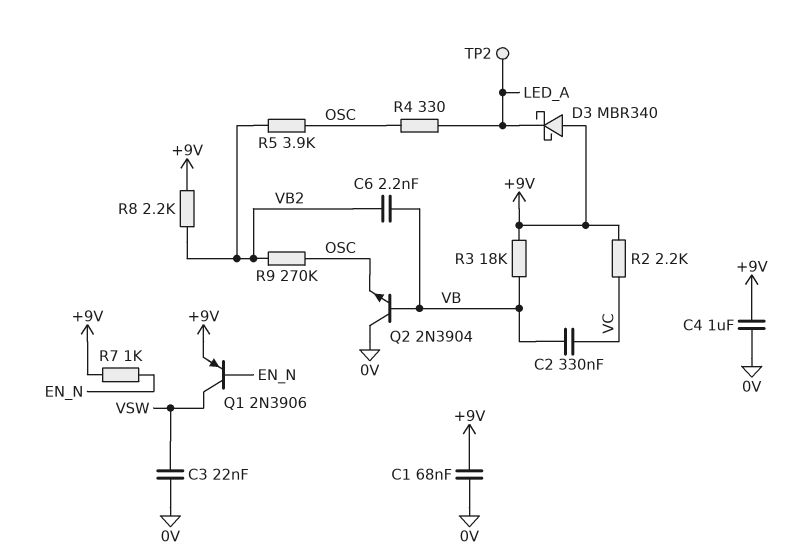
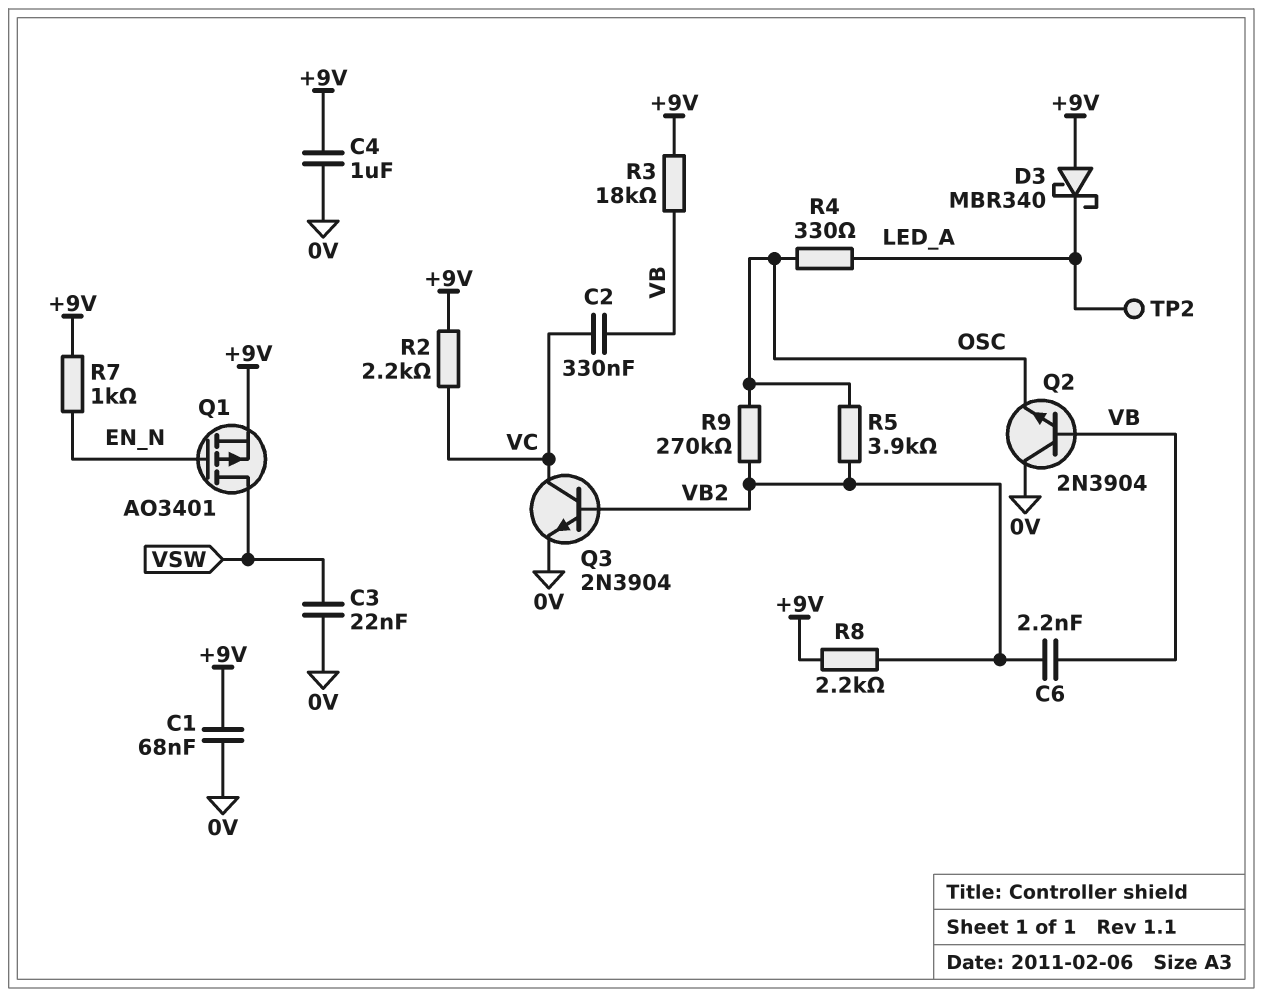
Q1: PNP 2N3906 (B EN_N, C VSW, E +9V) -> PMOS AO3401 (G EN_N, D VSW, S +9V)
Q3: none -> NPN 2N3904 (B VB2, C VC, E 0V)

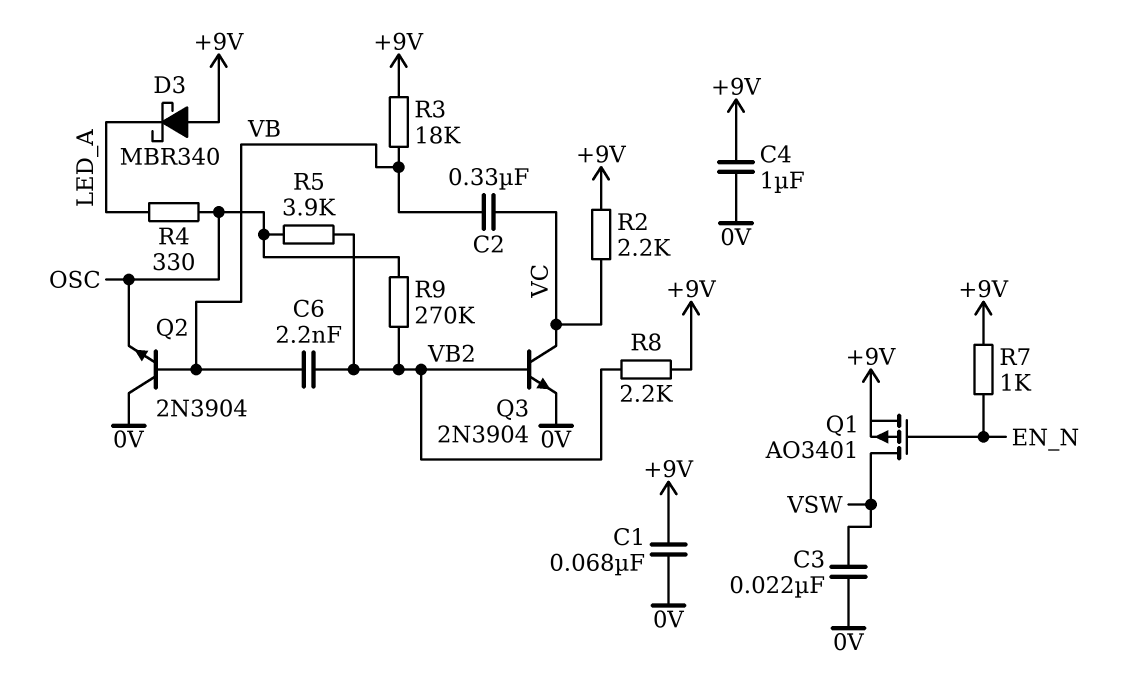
TP2: test point (LED_A) -> none

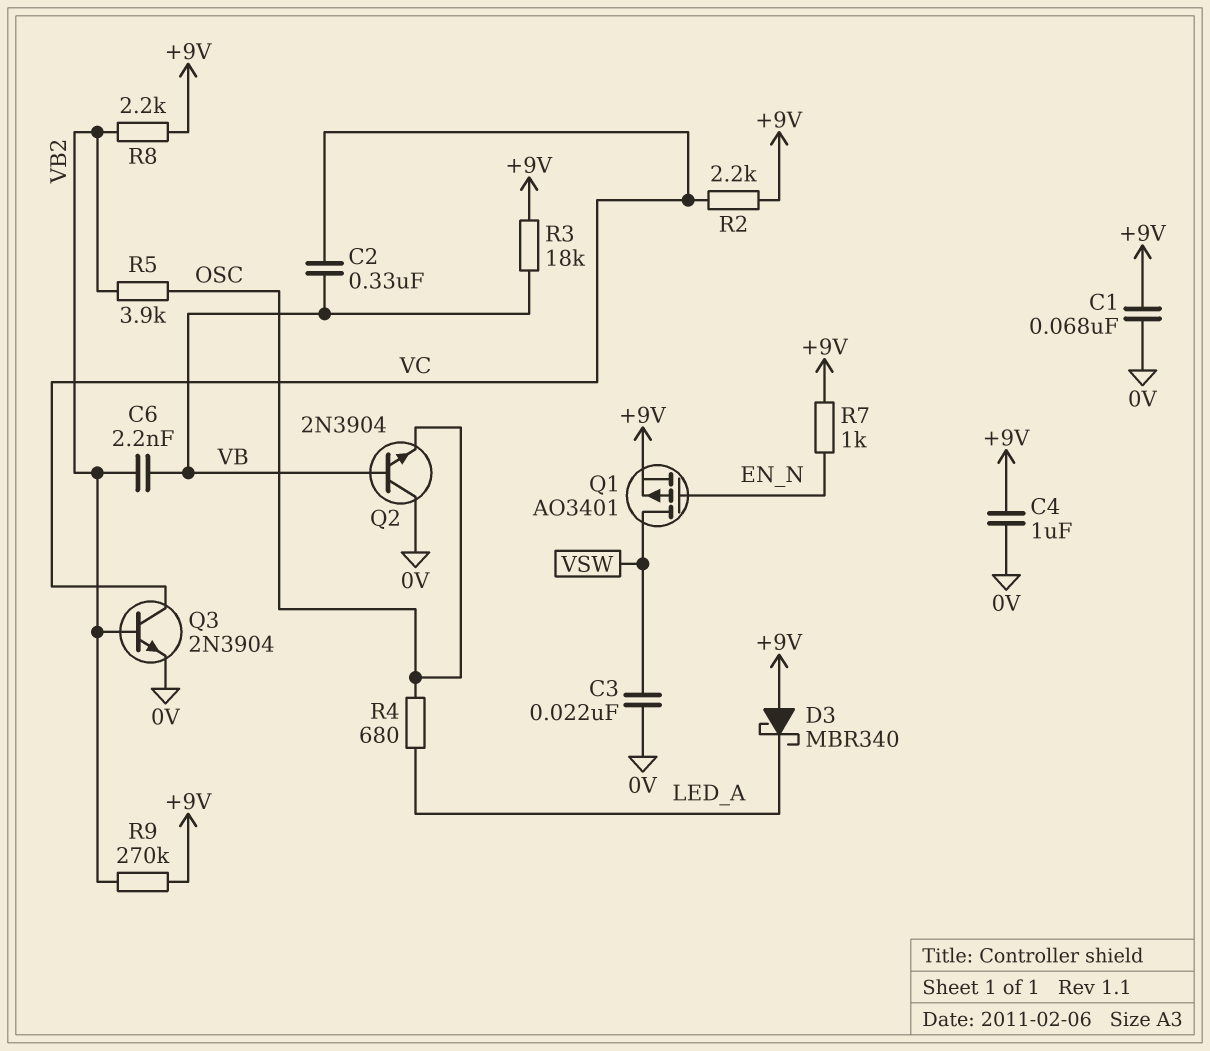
R4: 330 (LED_A, OSC) -> 680 (LED_A, OSC)
R9: 270k (OSC, VB2) -> 270k (+9V, VB2)

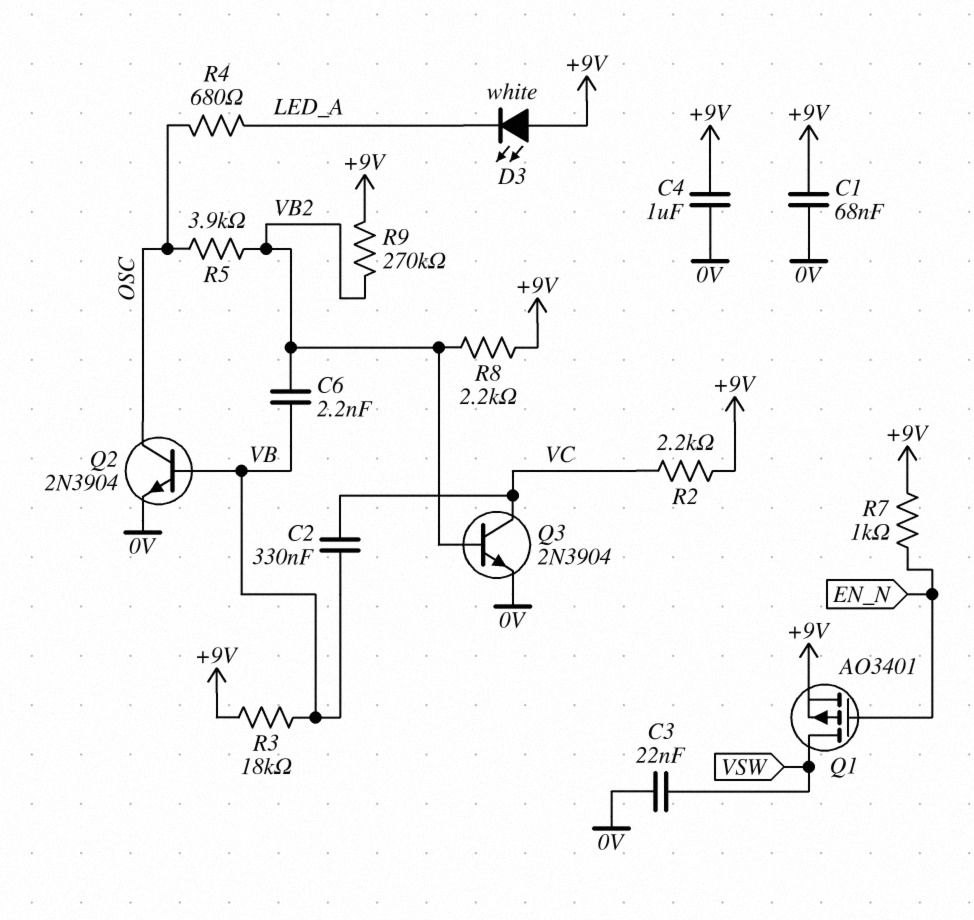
D3: schottky MBR340 (A +9V, K LED_A) -> LED white (A +9V, K LED_A)
Q2: NPN 2N3904 (B VB, C 0V, E OSC) -> NPN 2N3904 (B VB, C OSC, E 0V)

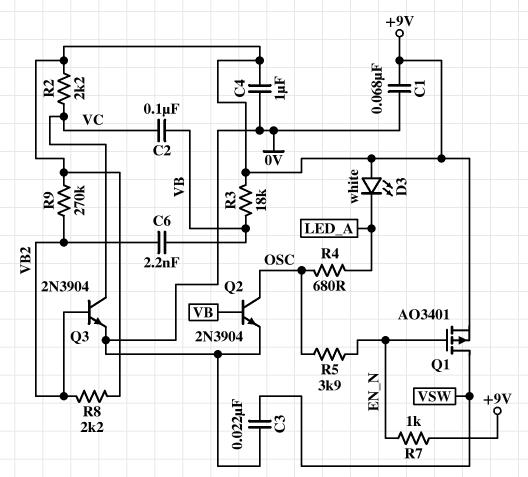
C2: 330nF (VB, VC) -> 100nF (VB, VC)
R5: 3.9k (OSC, VB2) -> 3.9k (EN_N, OSC)

